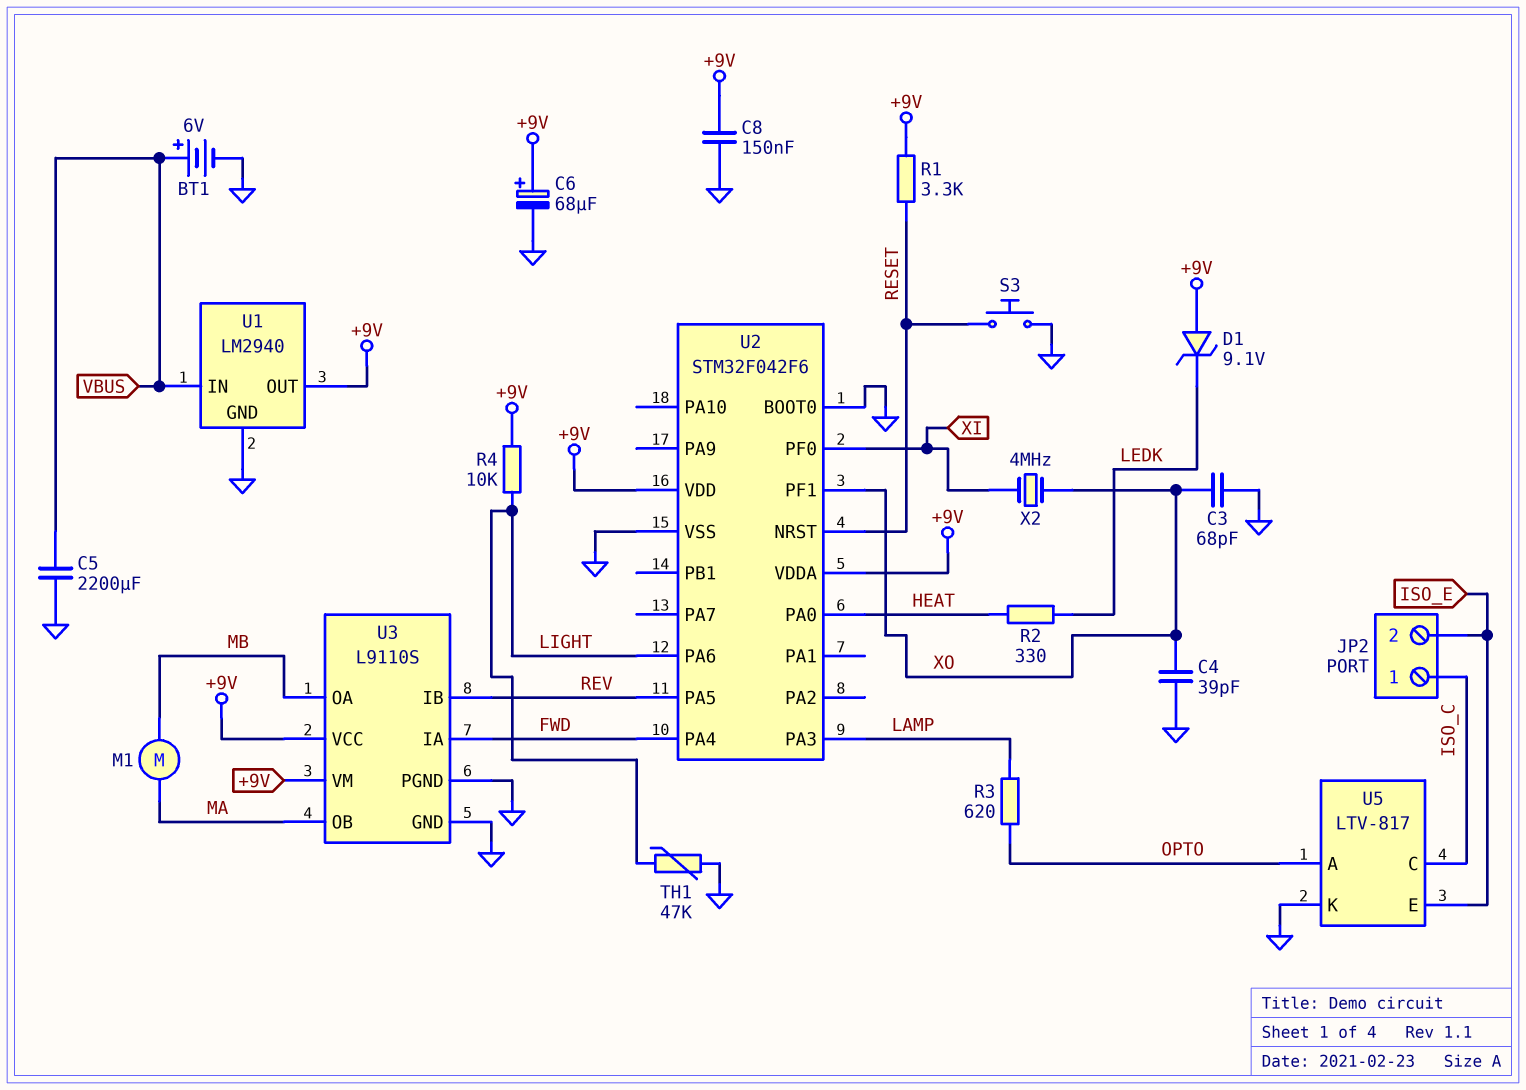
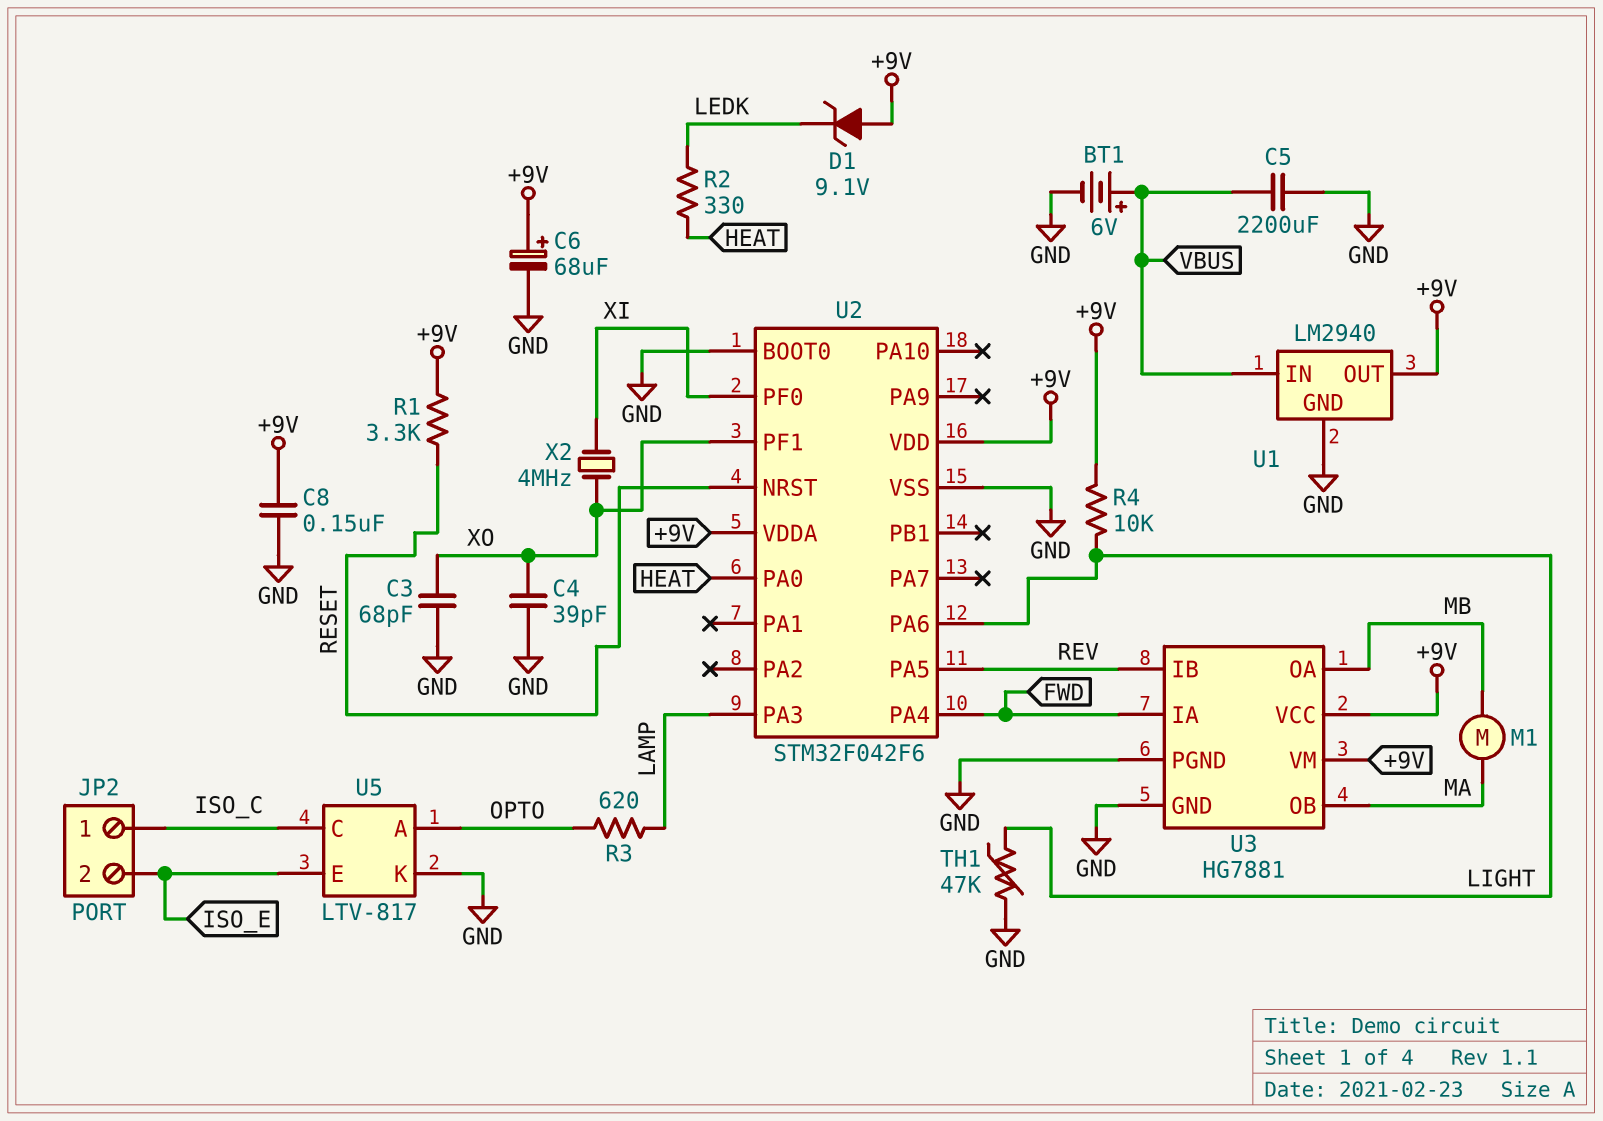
S3: button (GND, RESET) -> none
U3: L9110S -> HG7881

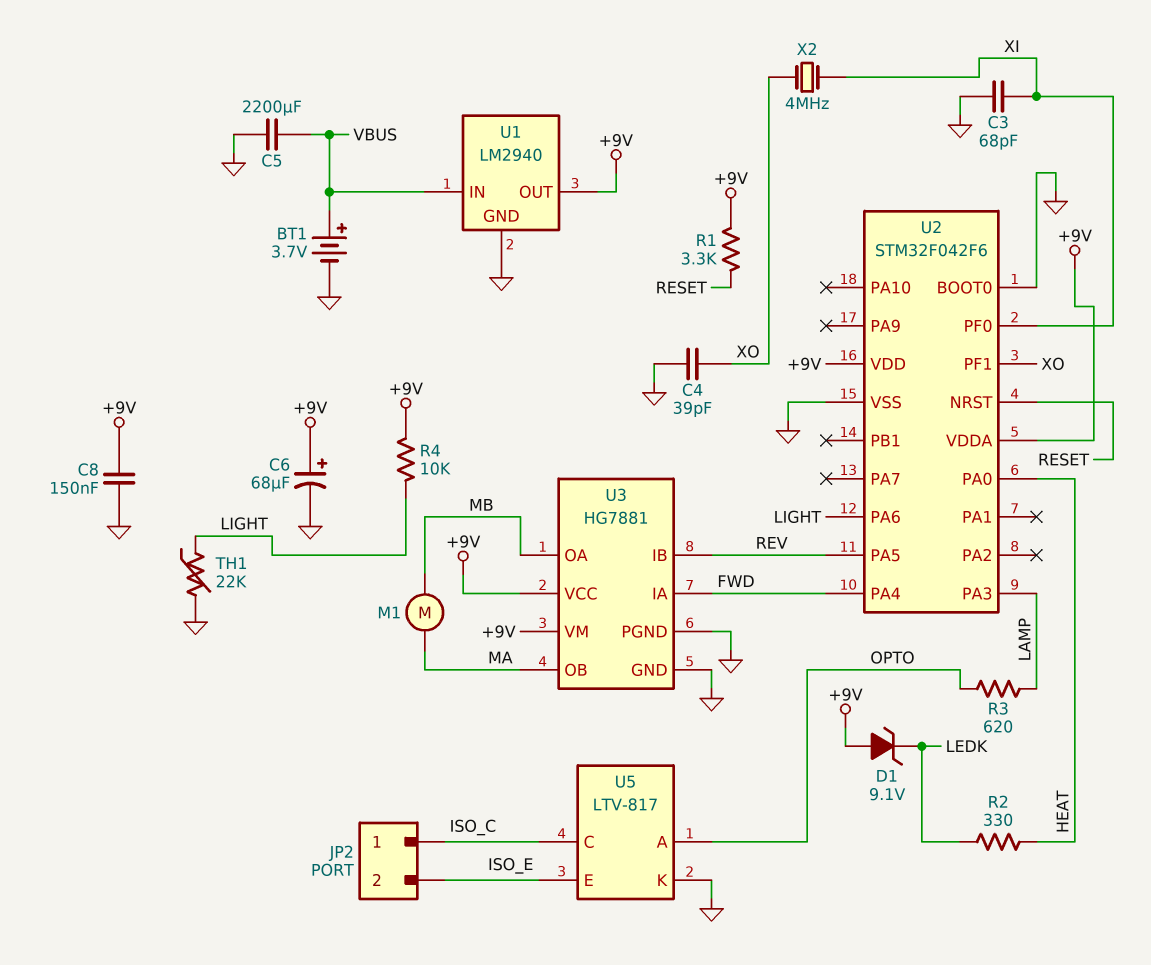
BT1: 6V (plus VBUS, minus GND) -> 3.7V (plus VBUS, minus GND)
C3: 68pF (GND, XO) -> 68pF (GND, XI)
TH1: 47k (GND, LIGHT) -> 22k (GND, LIGHT)

